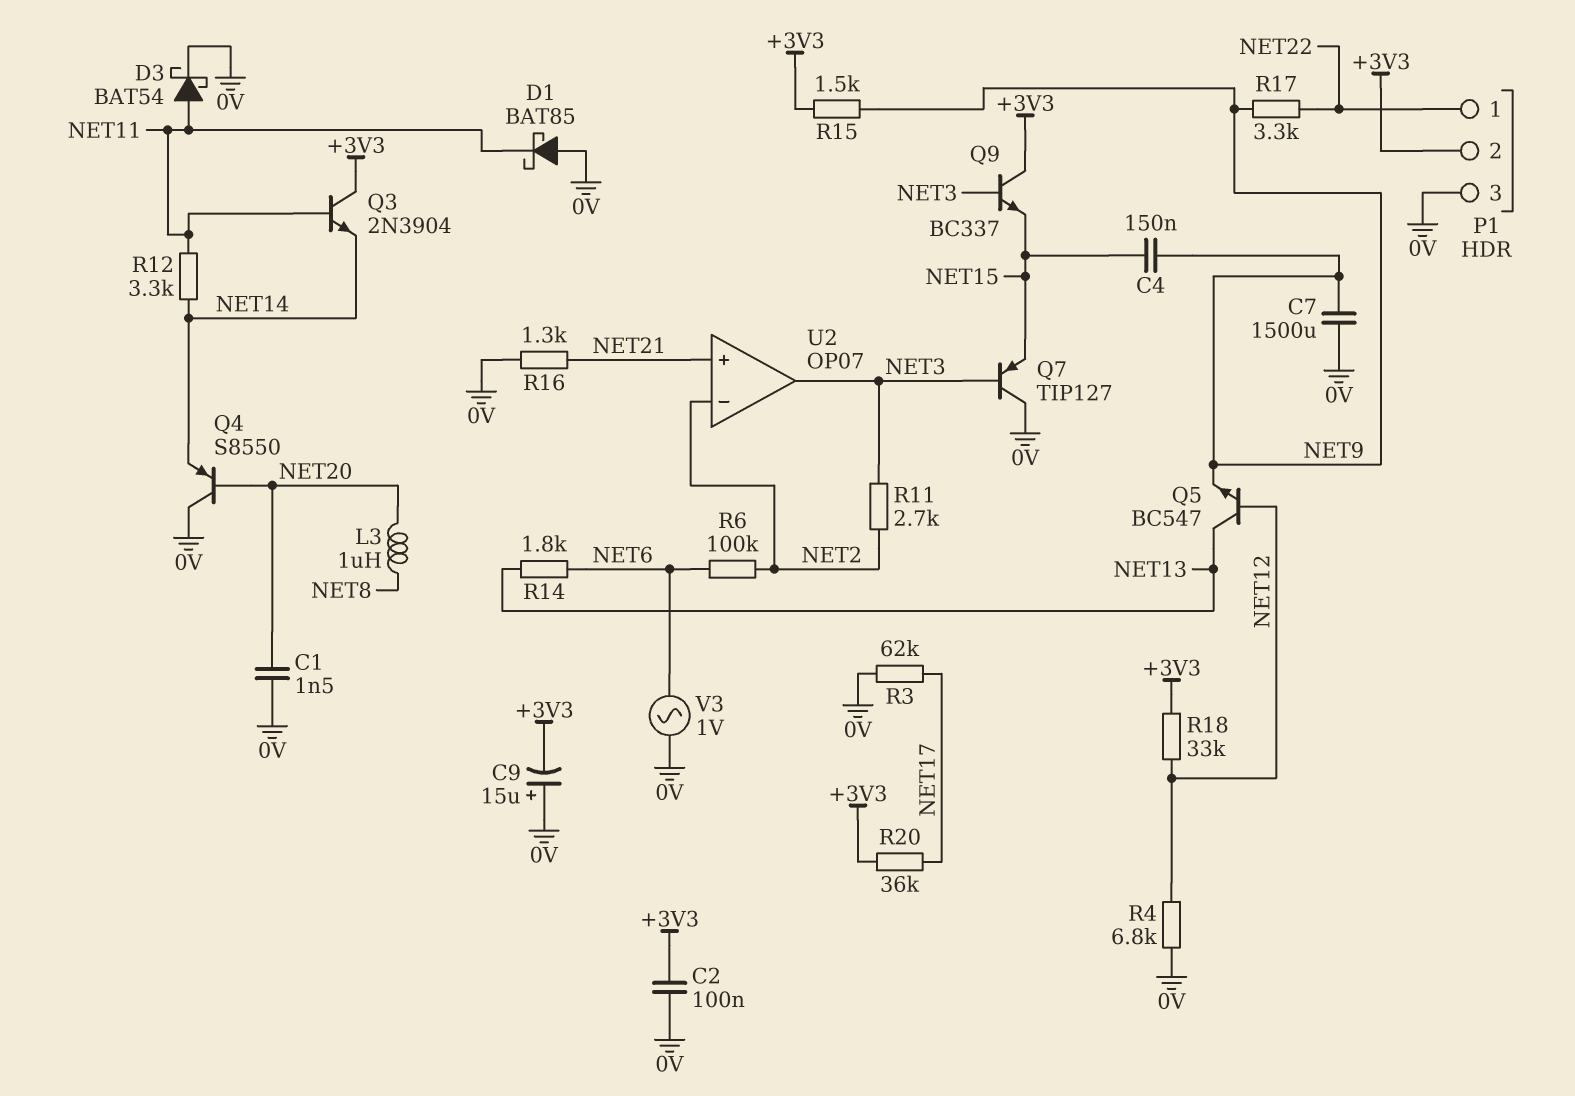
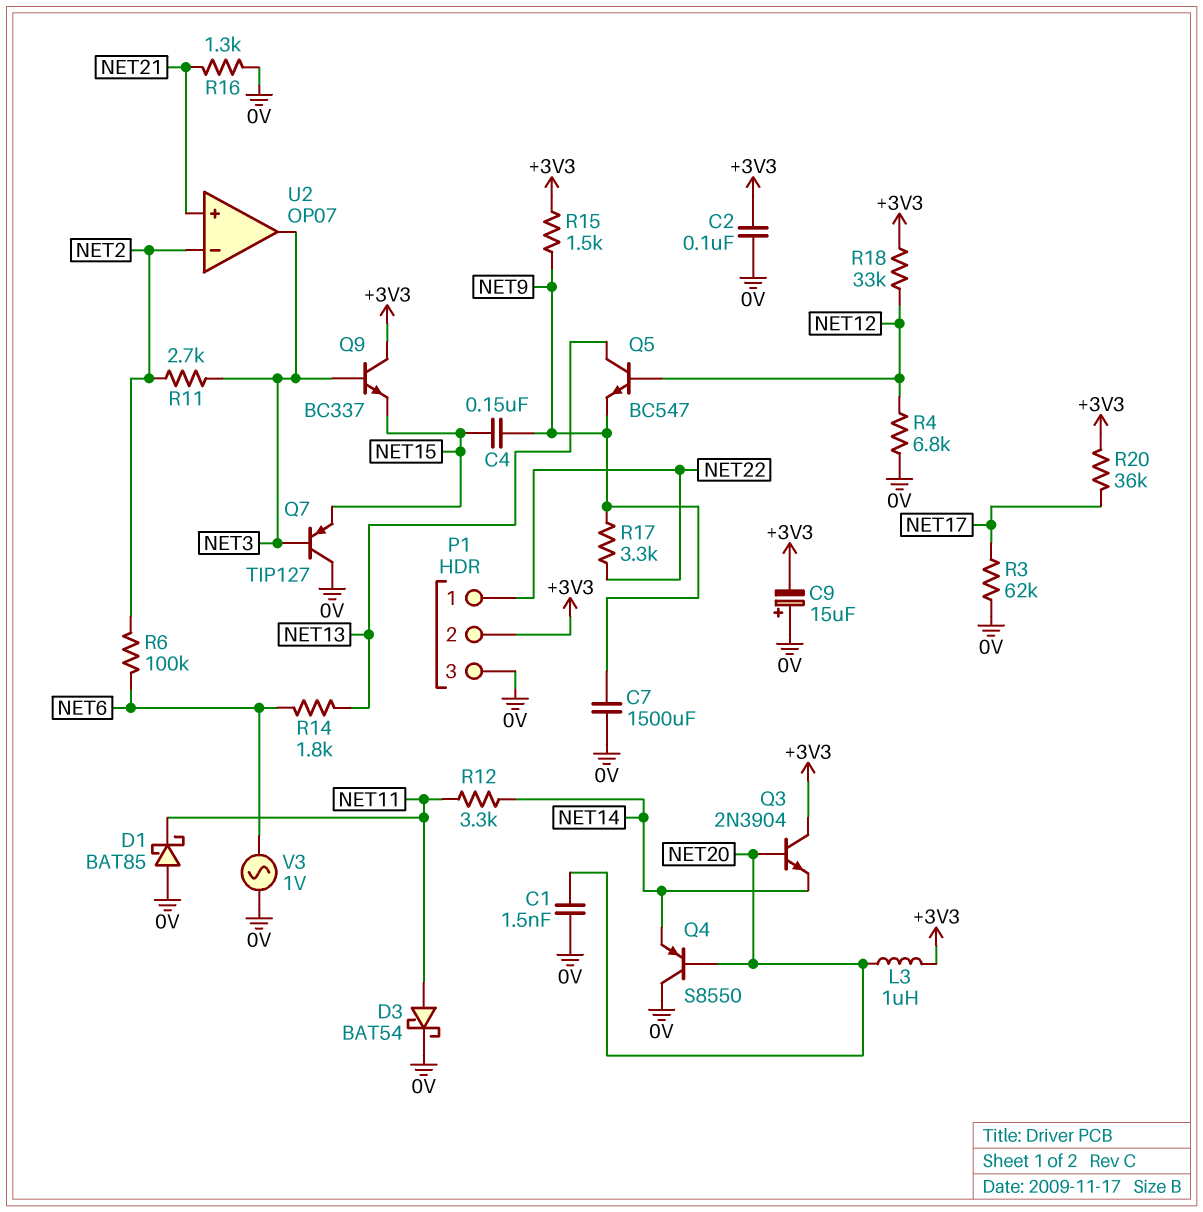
L3: 1uH (NET8, NET20) -> 1uH (+3V3, NET20)
Q3: NPN 2N3904 (B NET11, C +3V3, E NET14) -> NPN 2N3904 (B NET20, C +3V3, E NET14)

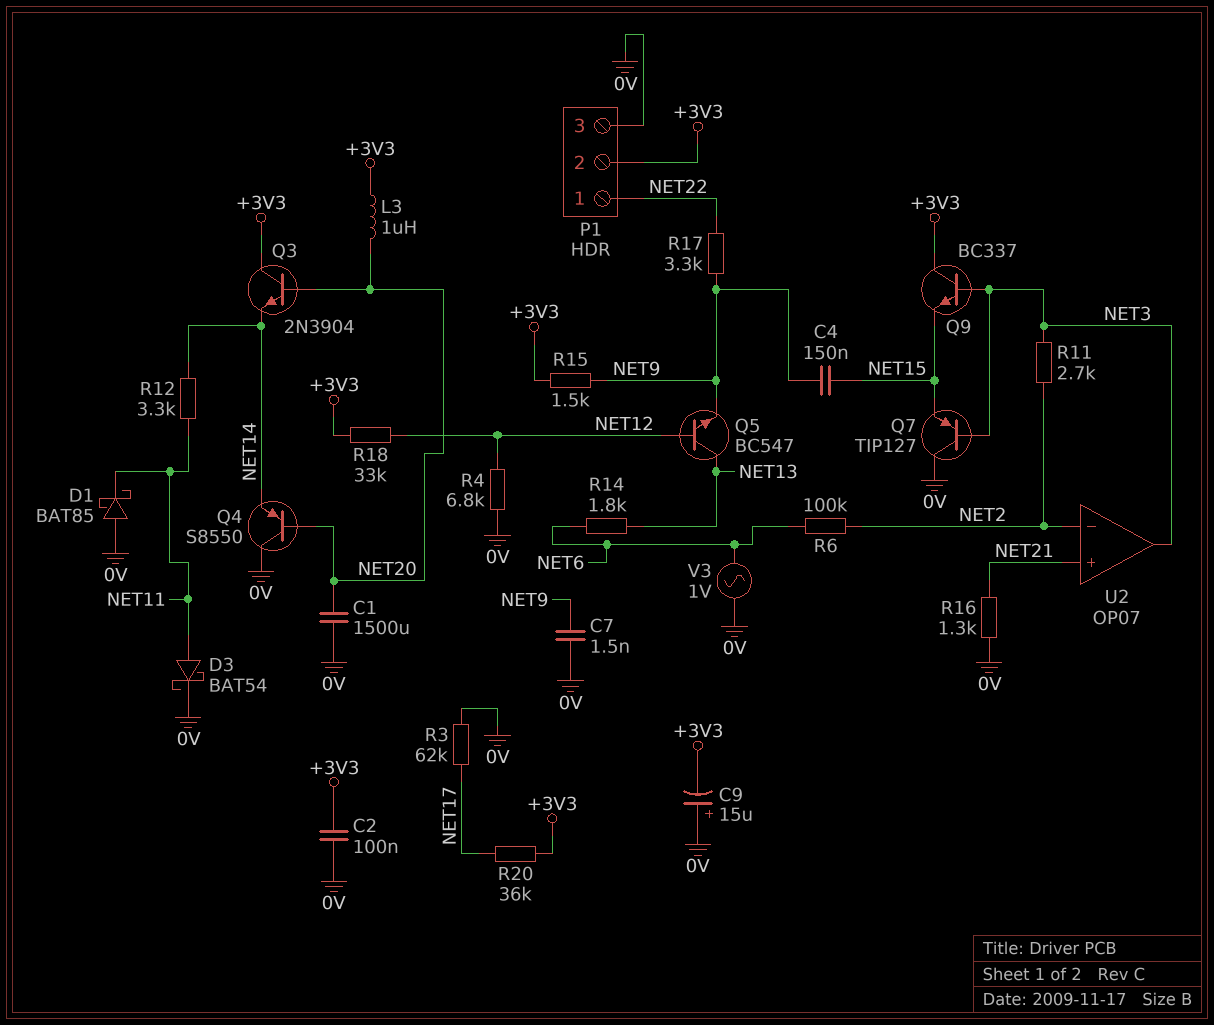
C1: 1.5nF (0V, NET20) -> 1500uF (0V, NET20)
C7: 1500uF (0V, NET9) -> 1.5nF (0V, NET9)

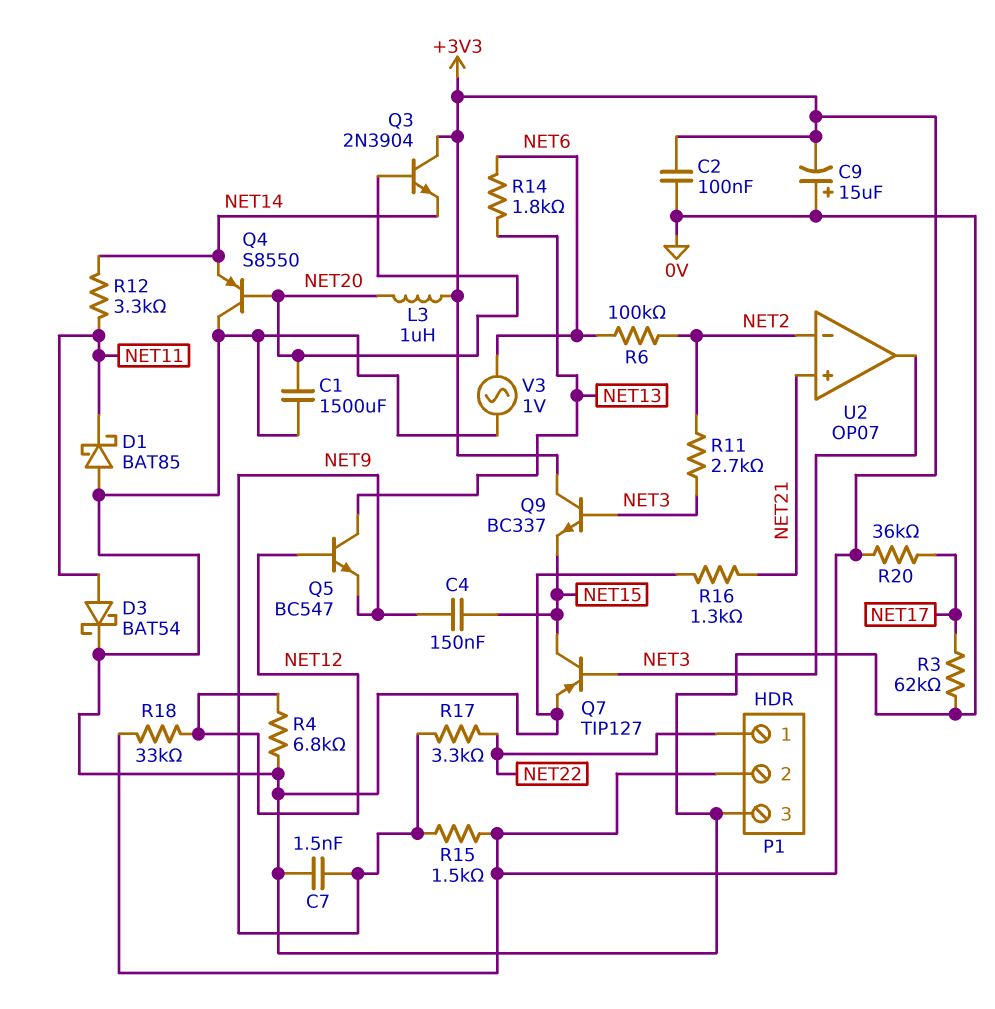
Q7: PNP TIP127 (B NET3, C 0V, E NET15) -> PNP TIP127 (B NET3, C NET15, E 0V)

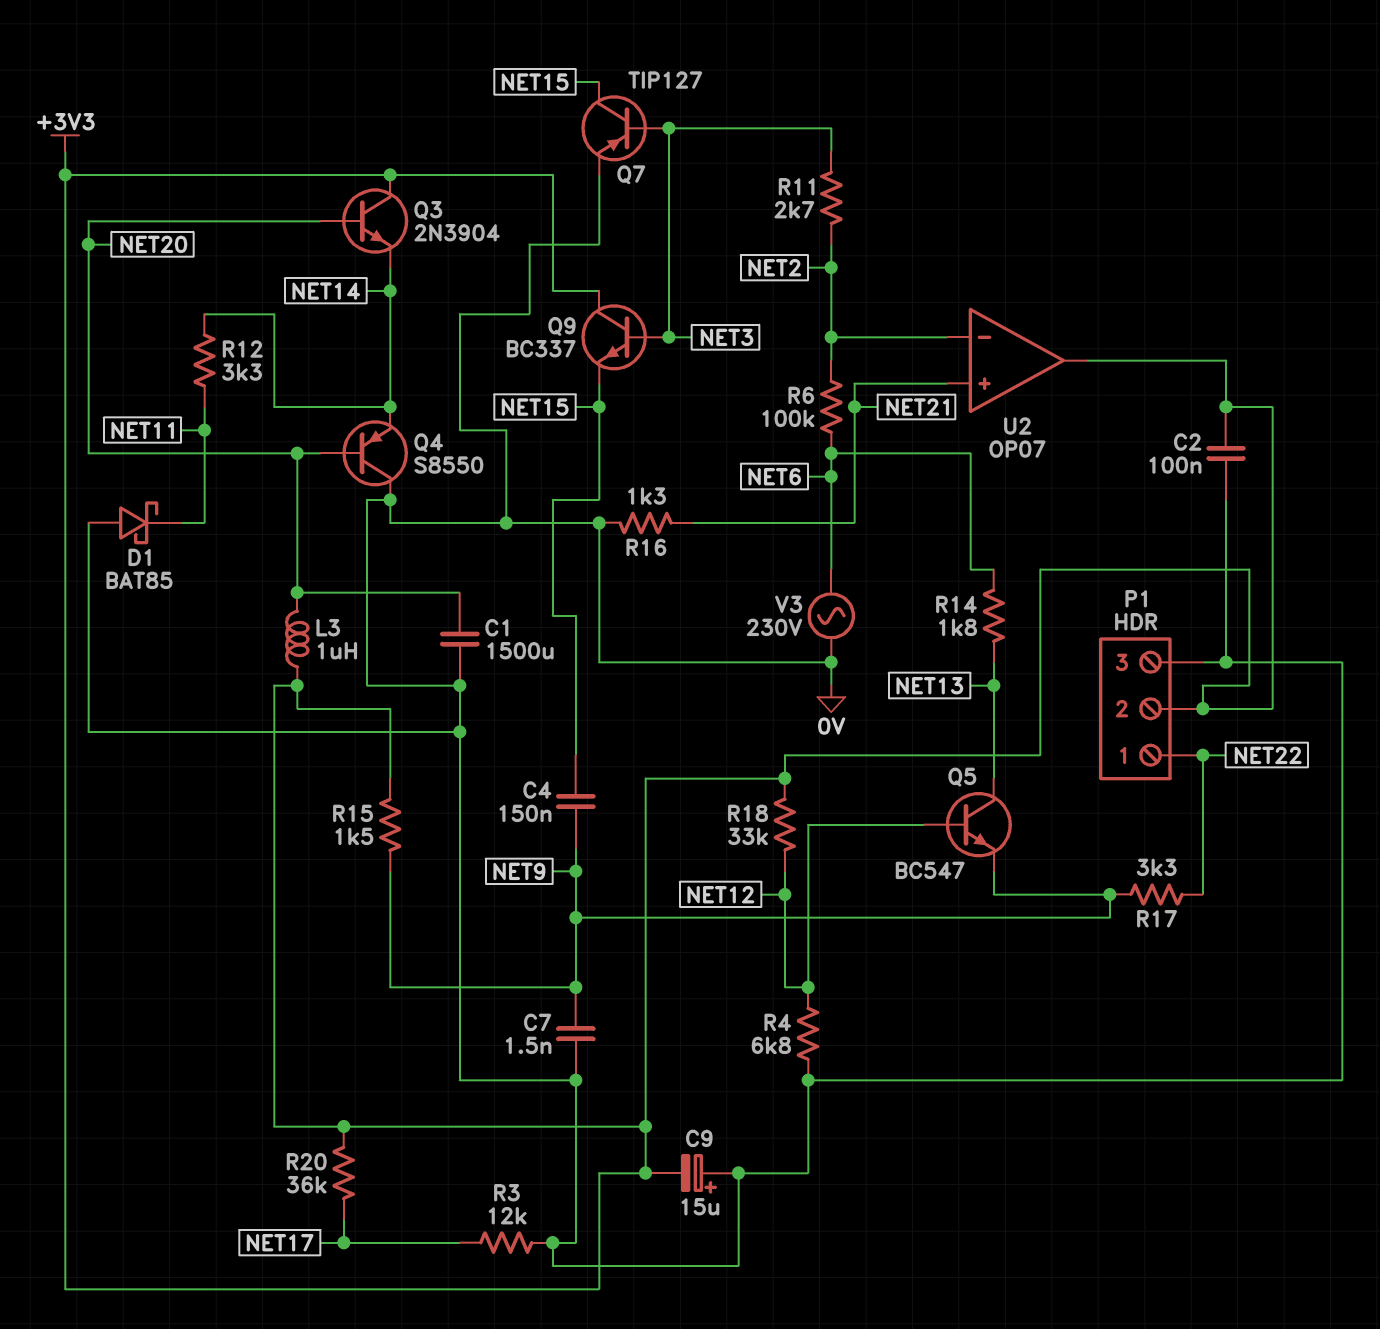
D3: schottky BAT54 (A NET11, K 0V) -> none
R3: 62k (0V, NET17) -> 12k (0V, NET17)
U2 pin out: NET3 -> +3V3
V3: AC 1V (0V, NET6) -> AC 230V (0V, NET6)

